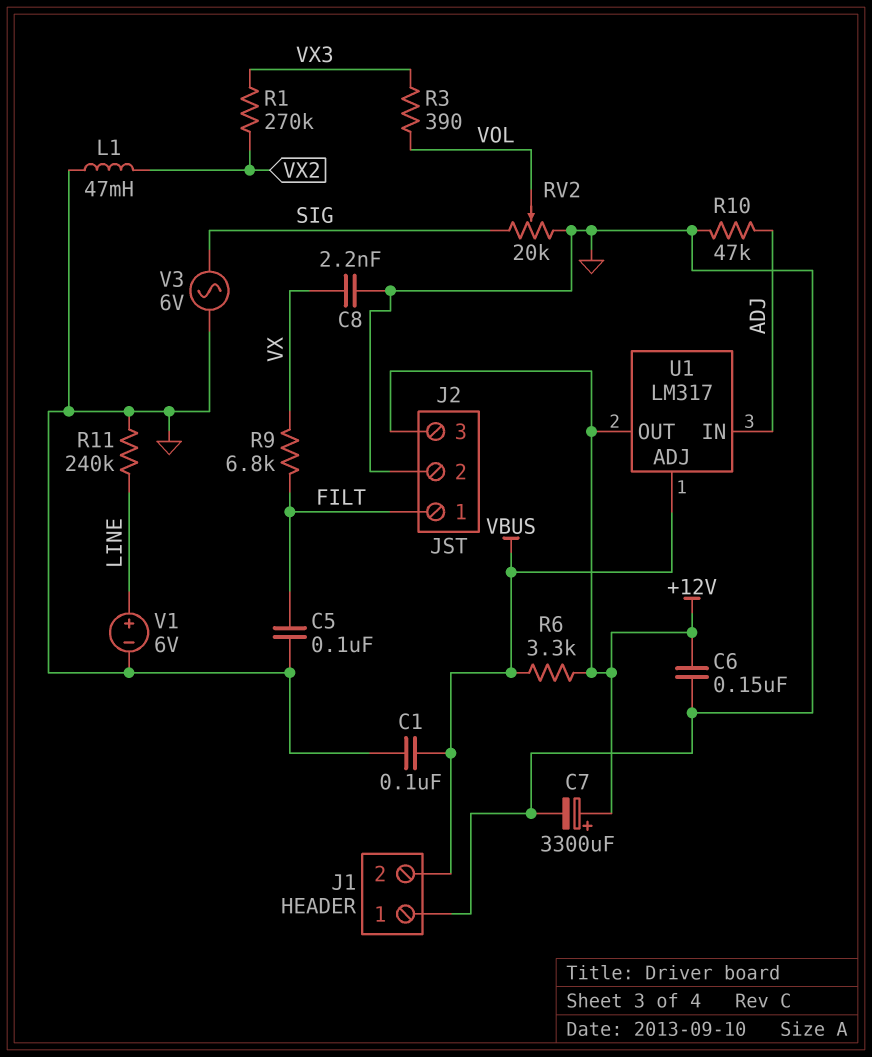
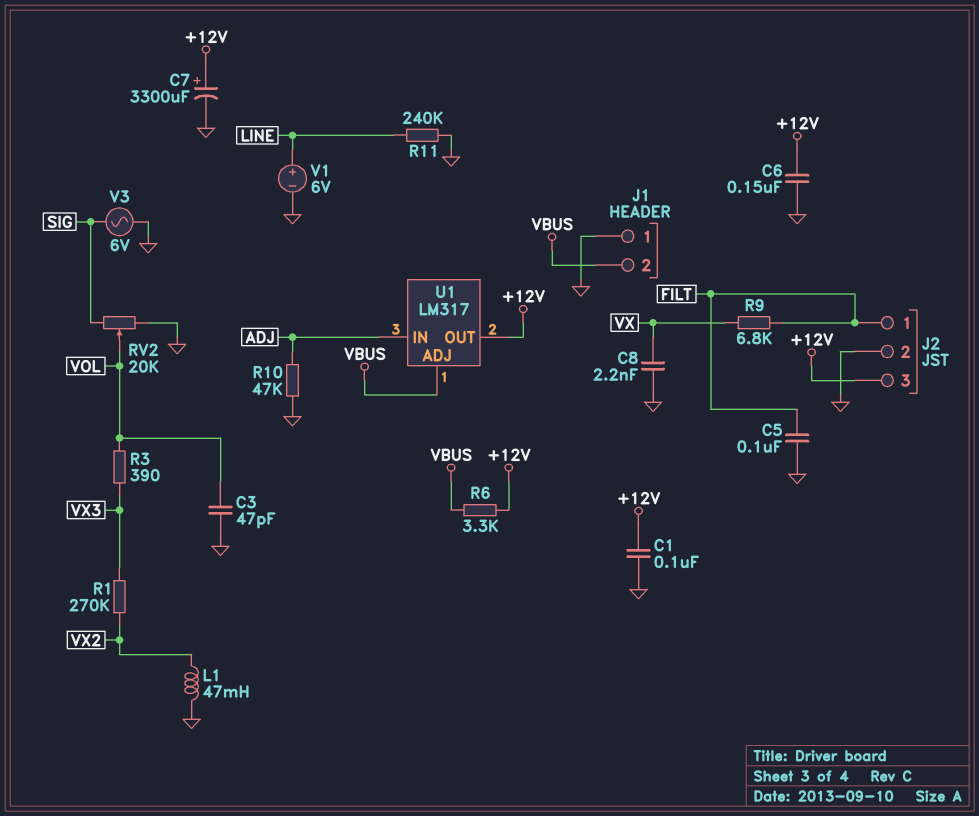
C1: 100nF (GND, VBUS) -> 100nF (+12V, GND)
C3: none -> 47pF (GND, VOL)

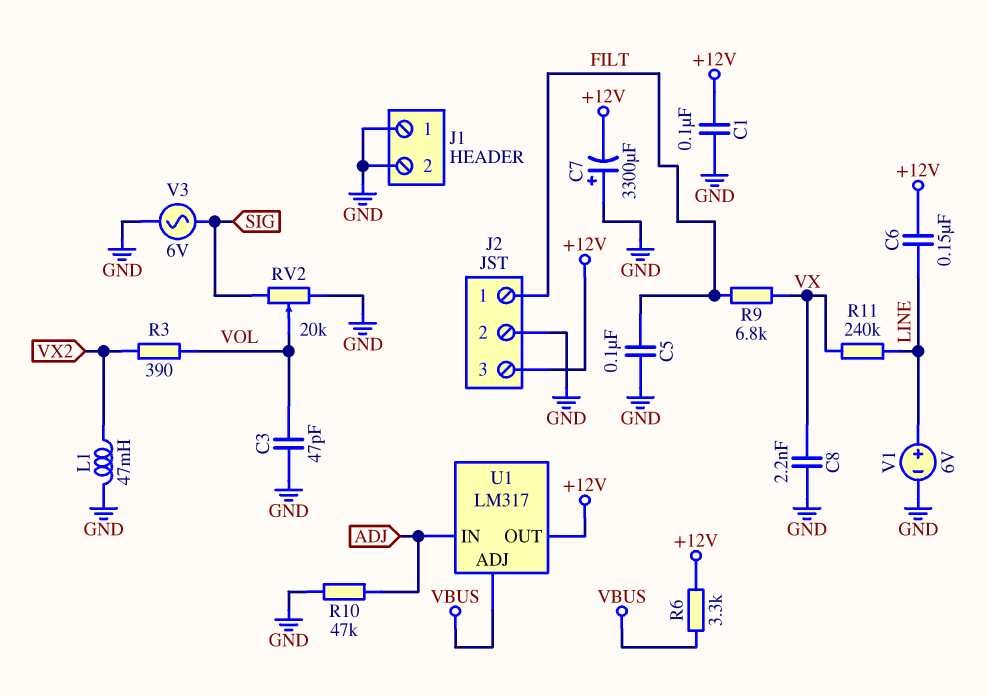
C6: 150nF (+12V, GND) -> 150nF (+12V, LINE)
C7: 3300uF (plus +12V, minus GND) -> 3300uF (plus GND, minus +12V)
J1 pin 2: VBUS -> GND
R1: 270k (VX2, VX3) -> none
R3: 390 (VOL, VX3) -> 390 (VOL, VX2)
R11: 240k (GND, LINE) -> 240k (LINE, VX)

